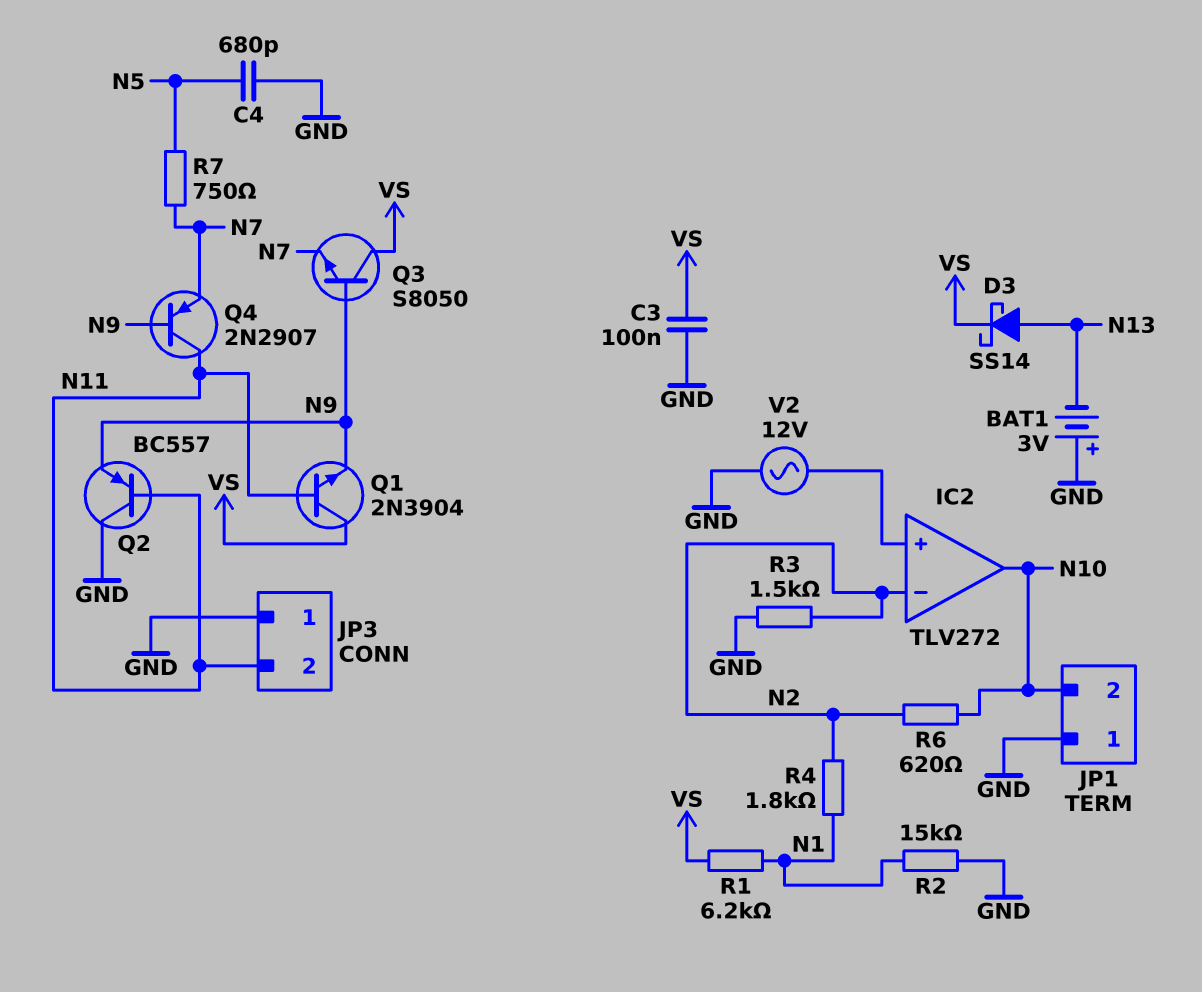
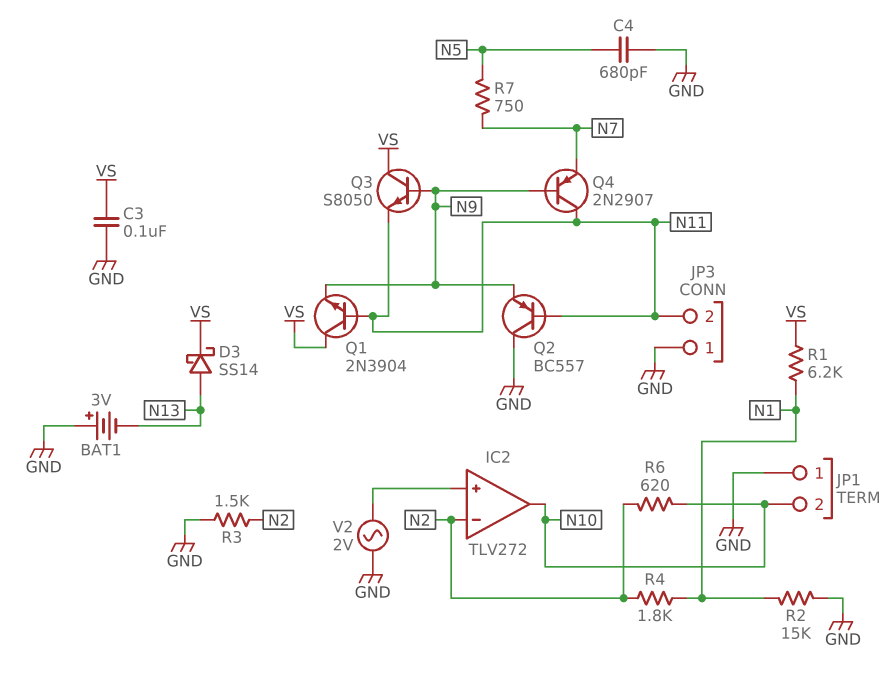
Q3: NPN S8050 (B N9, C VS, E N7) -> NPN S8050 (B N9, C VS, E N11)
V2: AC 12V (GND, IC2/in+) -> AC 2V (GND, IC2/in+)

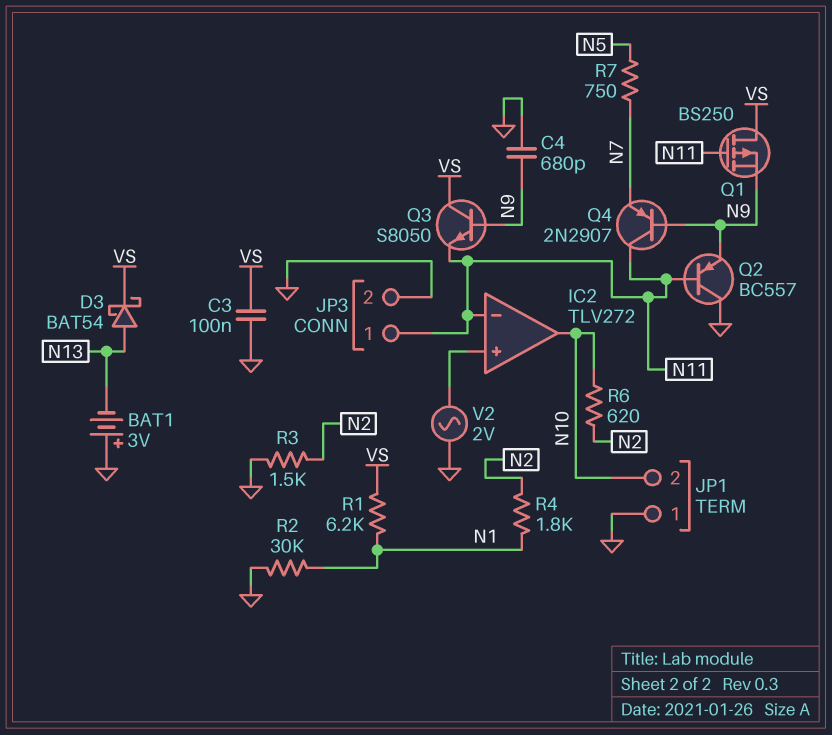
C4: 680pF (GND, N5) -> 680pF (GND, N9)
D3: schottky SS14 (A N13, K VS) -> schottky BAT54 (A N13, K VS)
IC2 pin in-: N2 -> N11
JP3 pin 1: GND -> N11
JP3 pin 2: N11 -> GND
Q1: NPN 2N3904 (B N11, C VS, E N9) -> PMOS BS250 (G N11, D VS, S N9)
R2: 15k (GND, N1) -> 30k (GND, N1)

